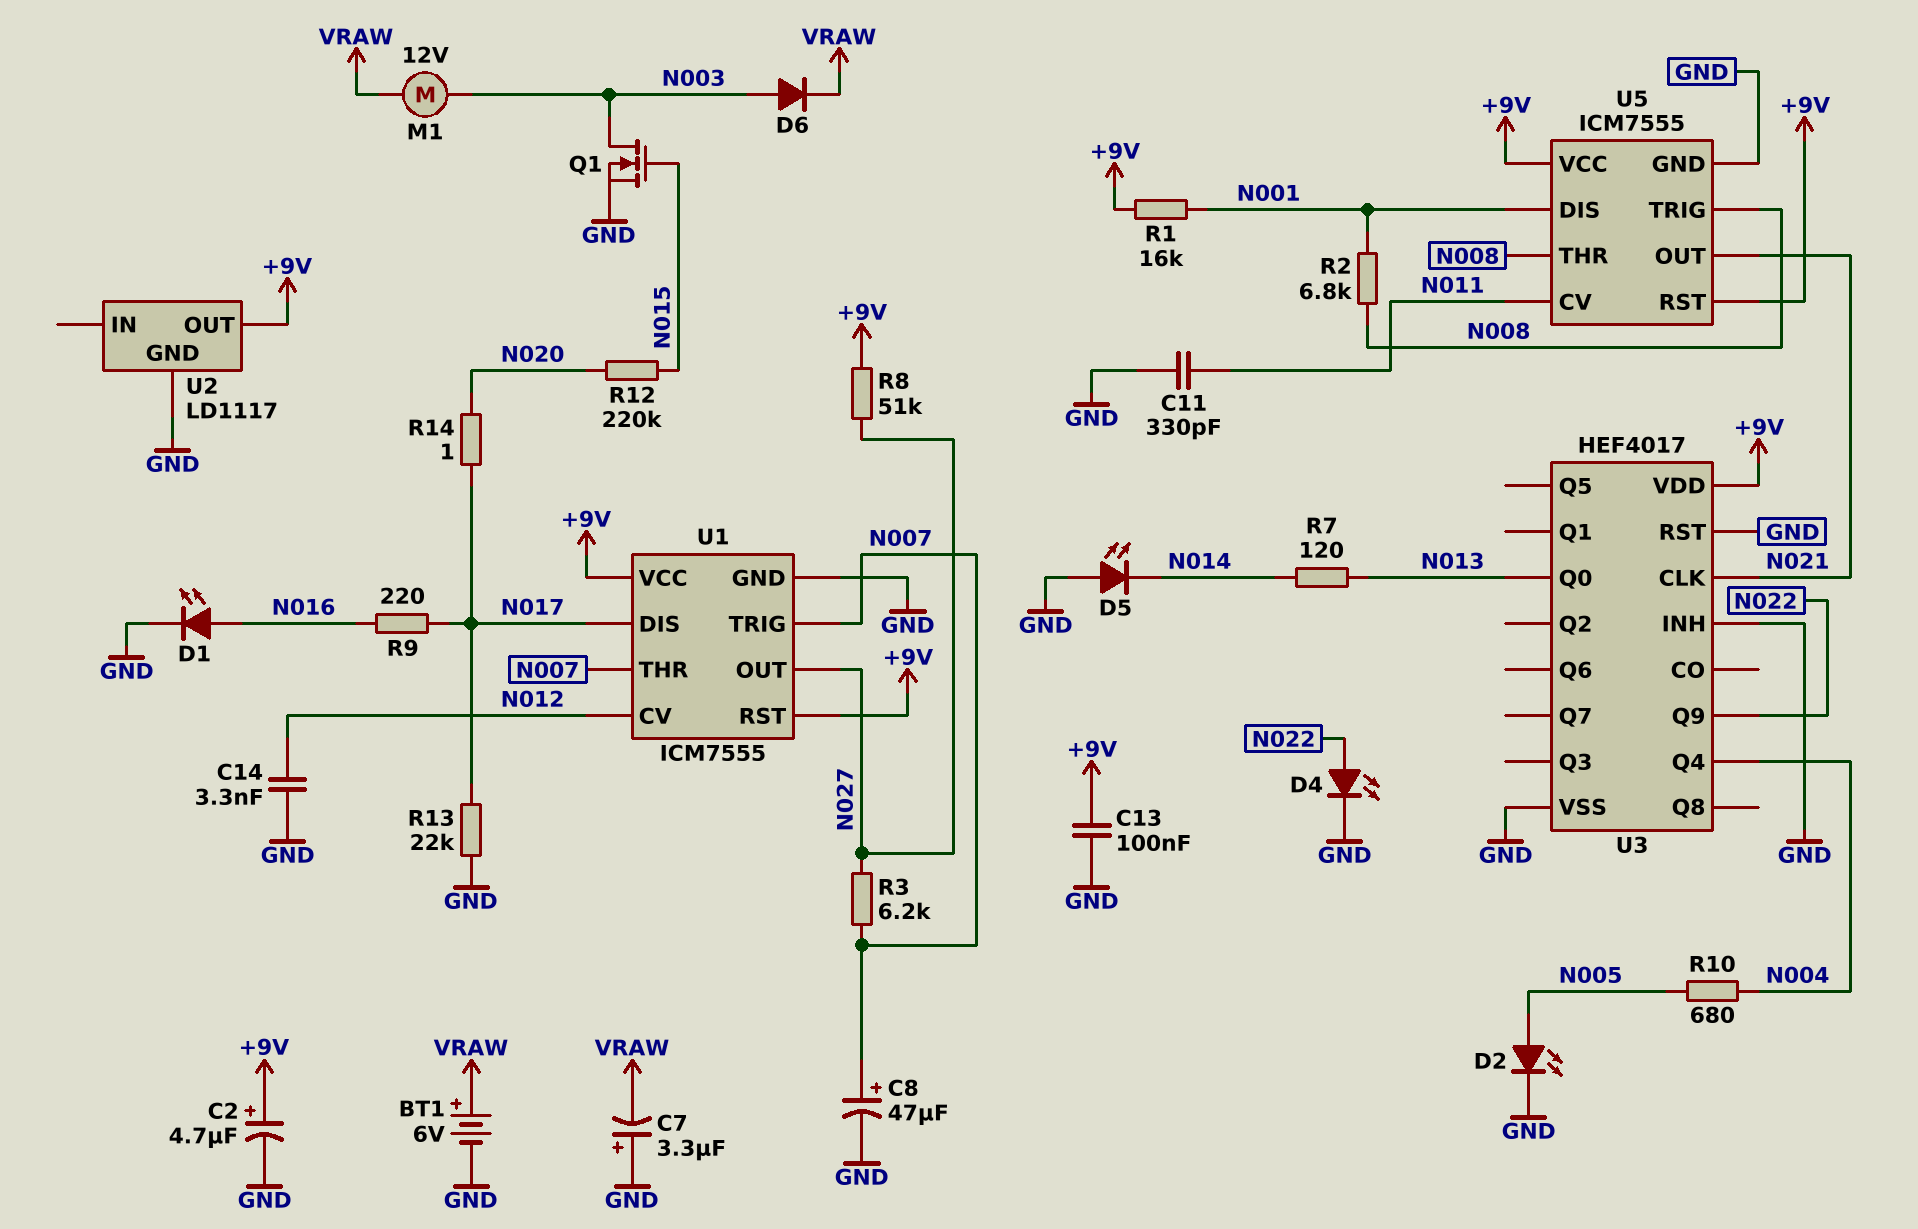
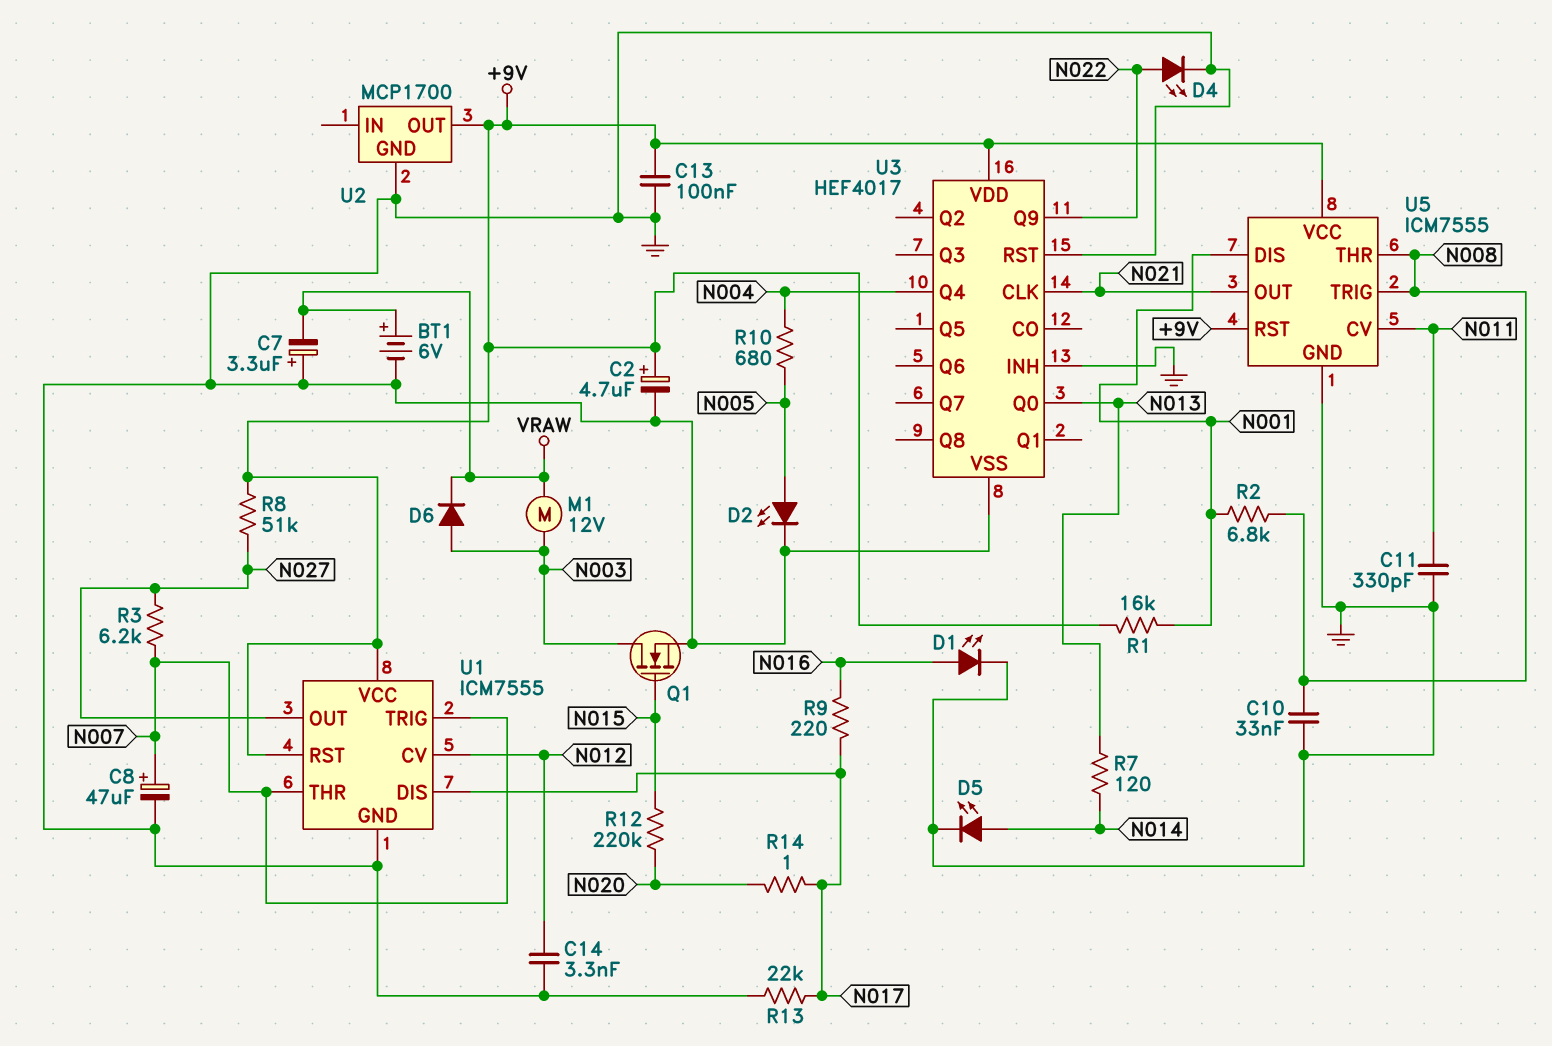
C10: none -> 33nF (GND, N008)
D5: LED (A GND, K N014) -> LED (A N014, K GND)
U2: LD1117 -> MCP1700

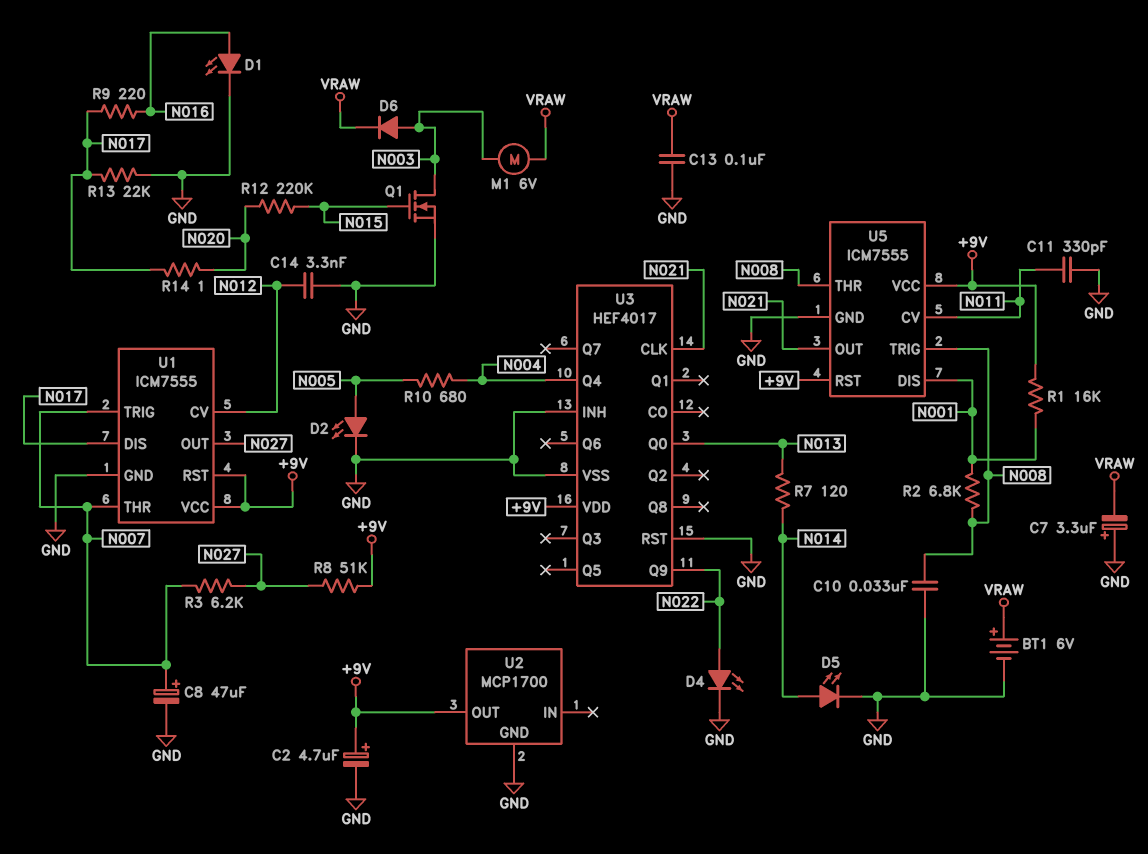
C13: 100nF (+9V, GND) -> 100nF (GND, VRAW)
M1: motor 12V (N003, VRAW) -> motor 6V (N003, VRAW)

